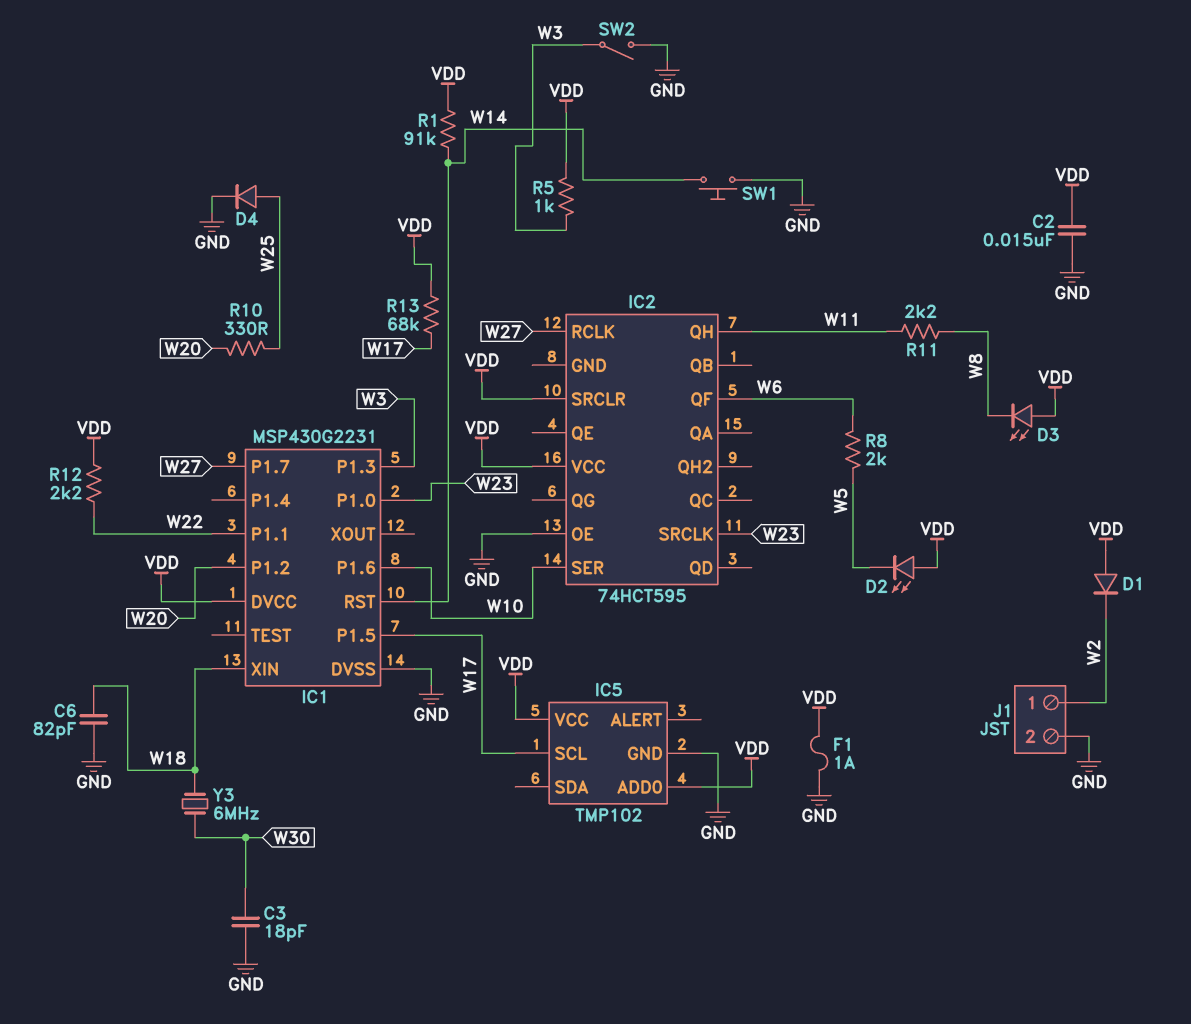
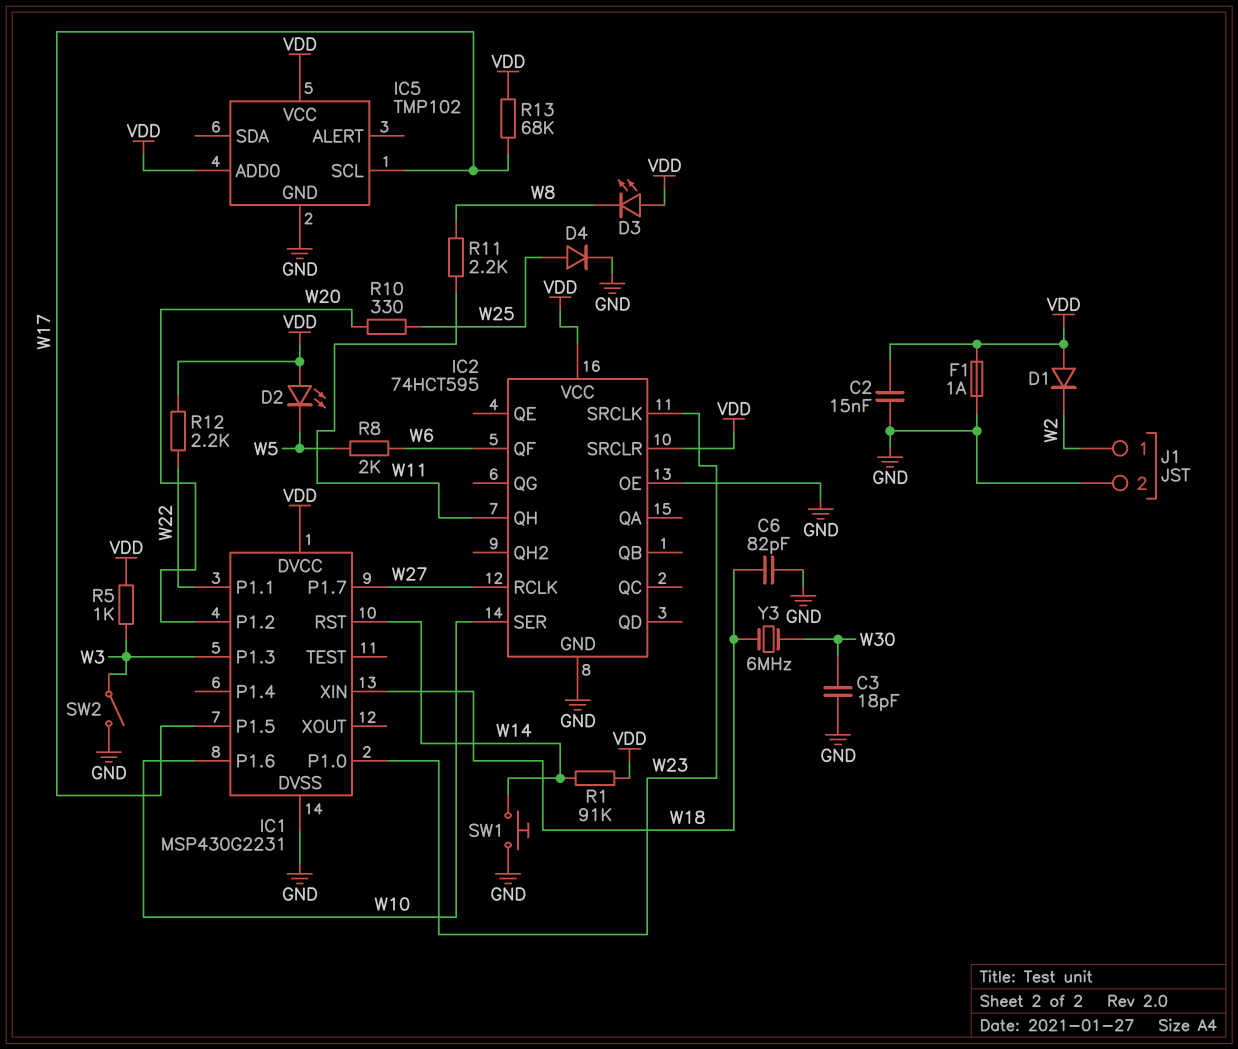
IC2 pin GND: none -> GND

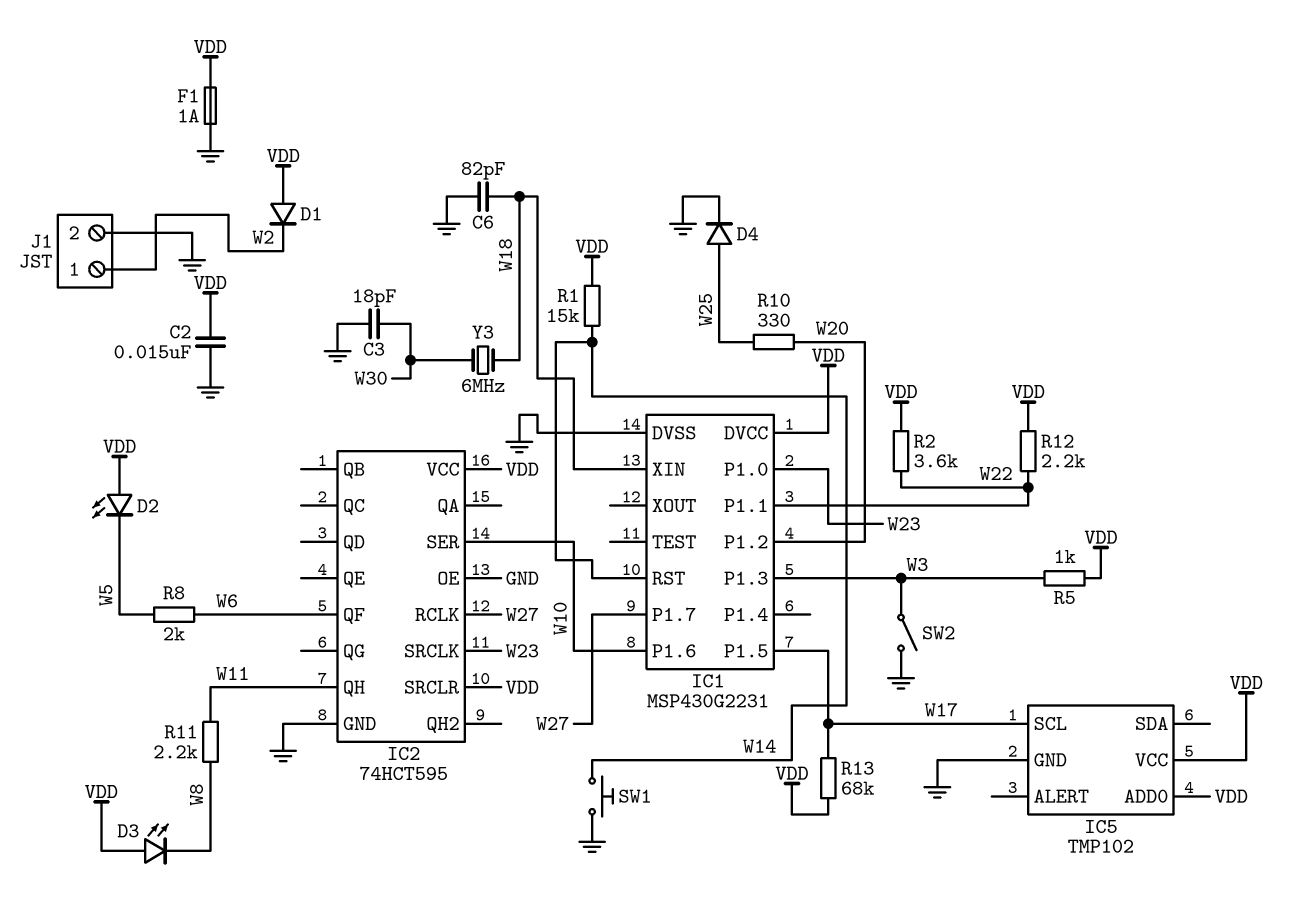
R1: 91k (VDD, W14) -> 15k (VDD, W14)
R2: none -> 3.6k (VDD, W22)

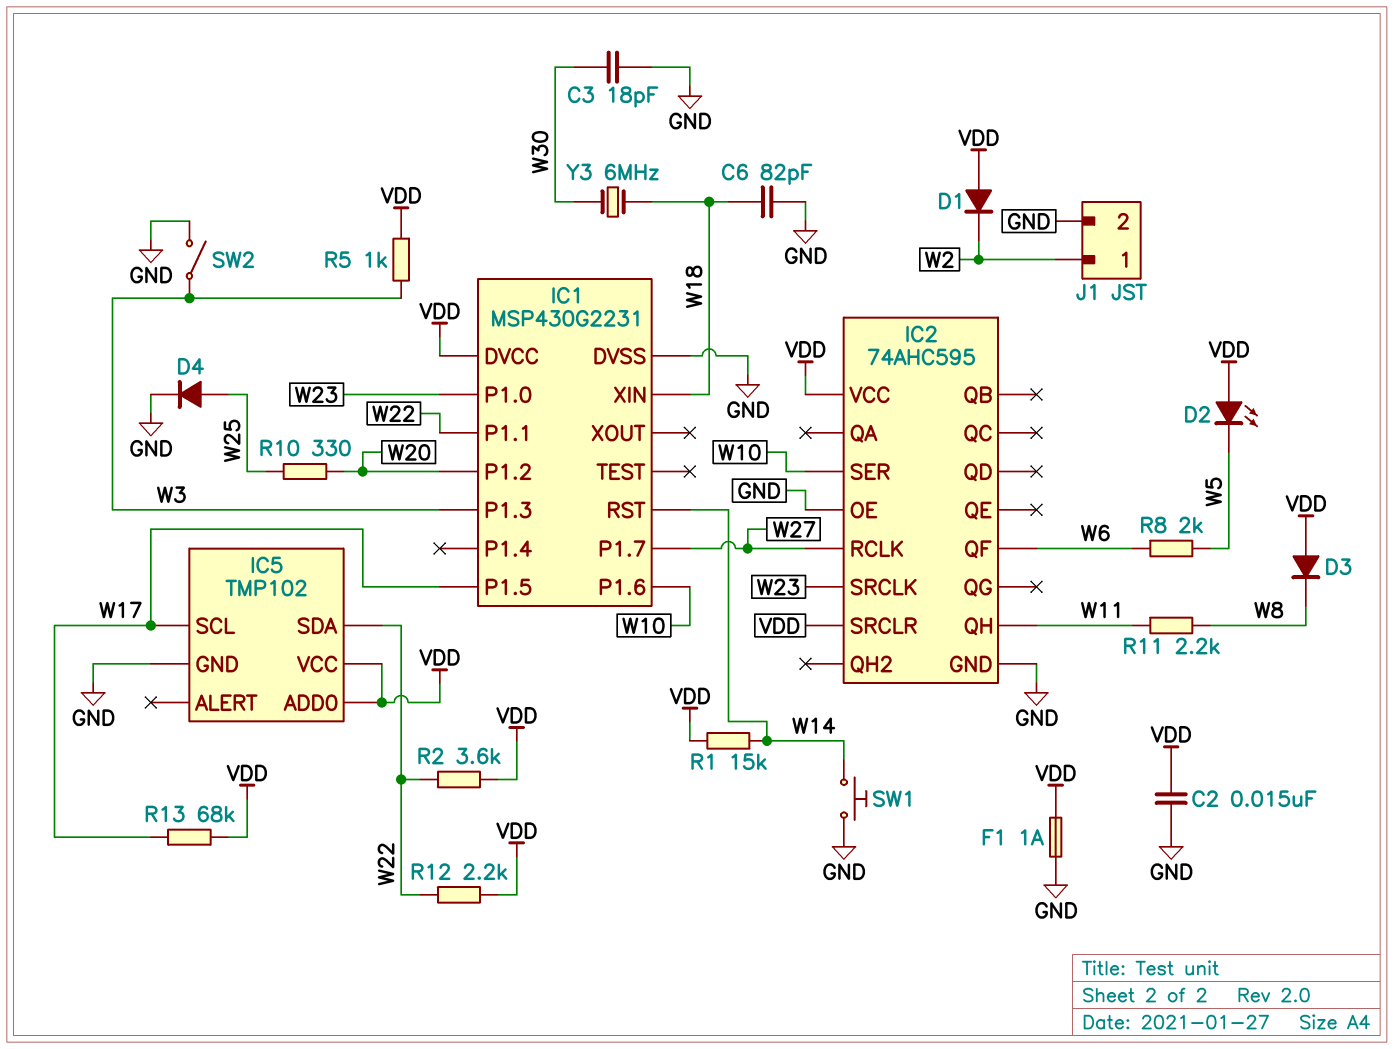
D3: LED (A VDD, K W8) -> diode (A VDD, K W8)
IC2: 74HCT595 -> 74AHC595
IC5 pin SDA: none -> W22

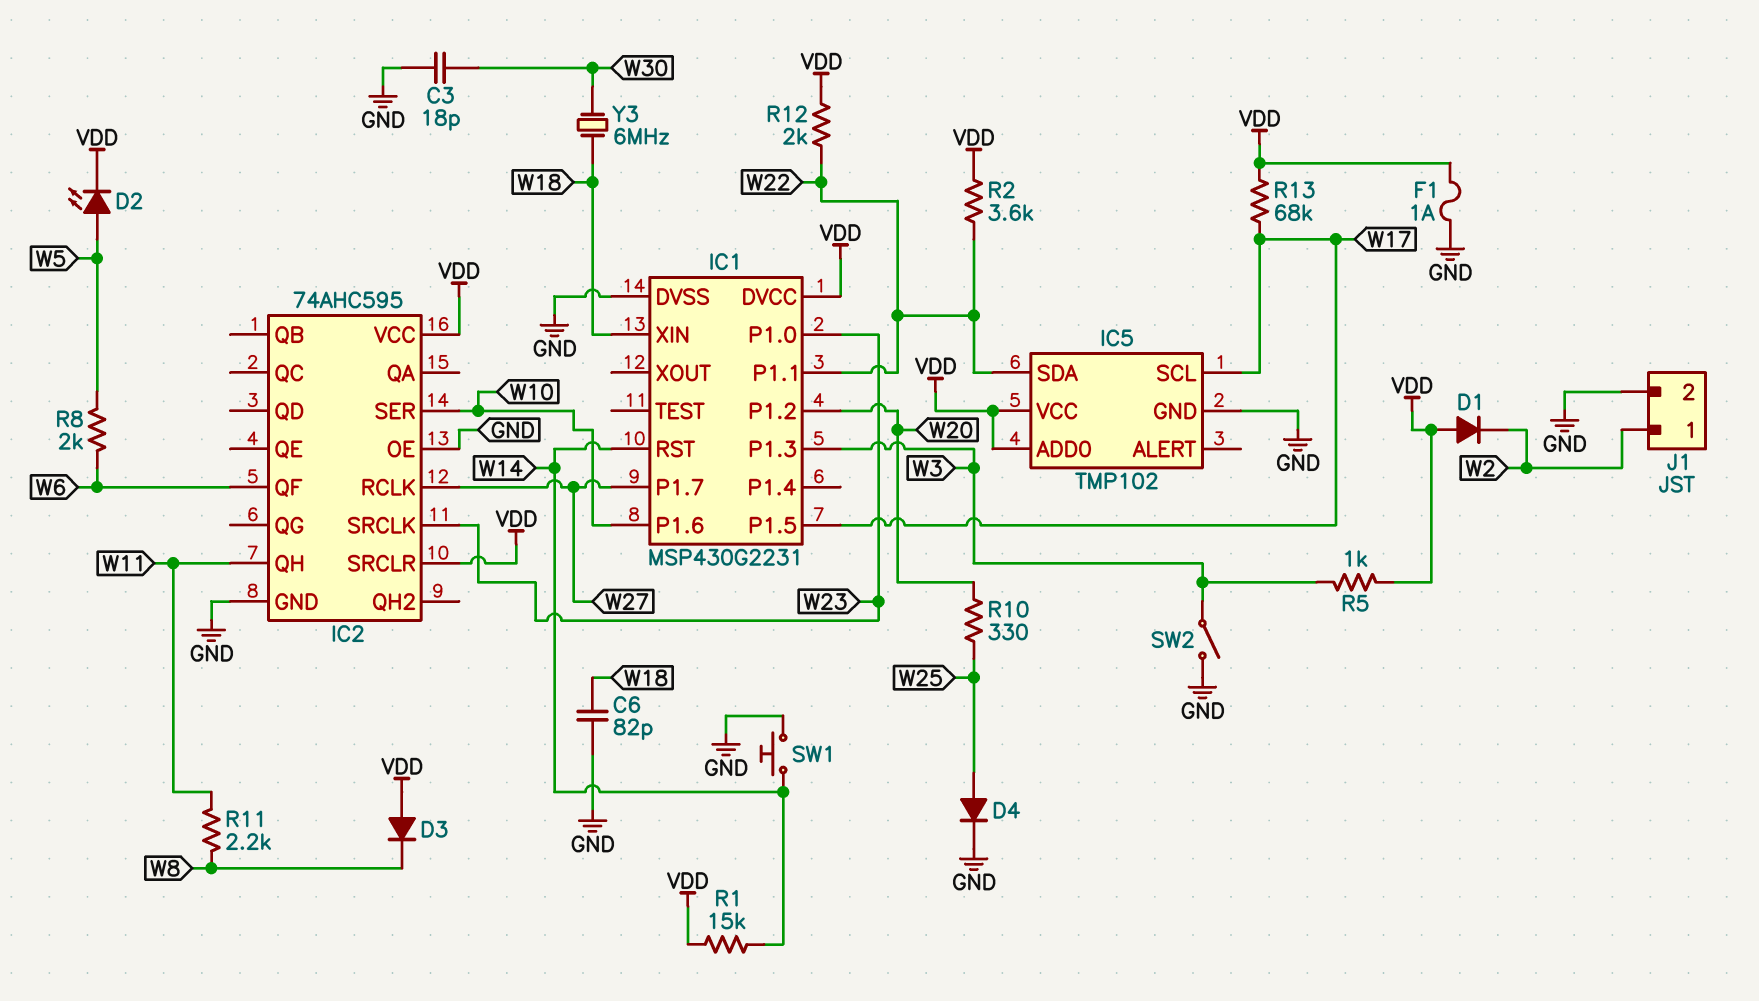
C2: 15nF (GND, VDD) -> none
D2: LED (A VDD, K W5) -> LED (A W5, K VDD)
R12: 2.2k (VDD, W22) -> 2k (VDD, W22)

